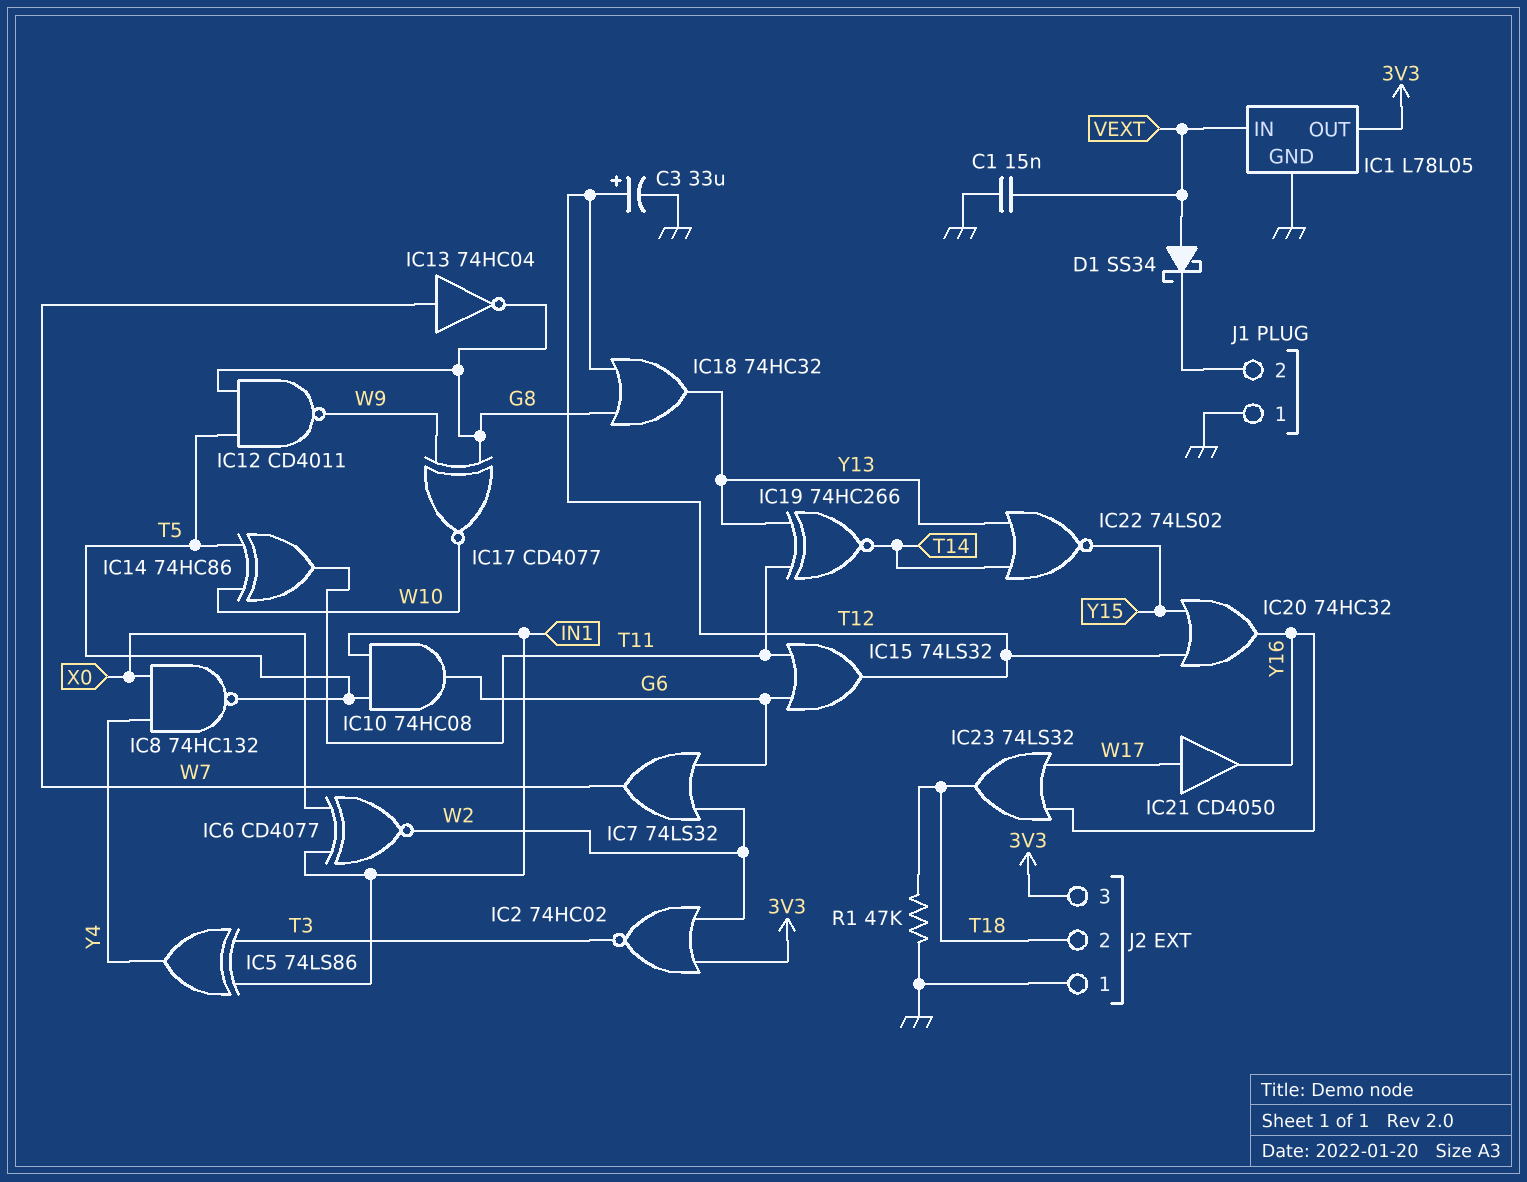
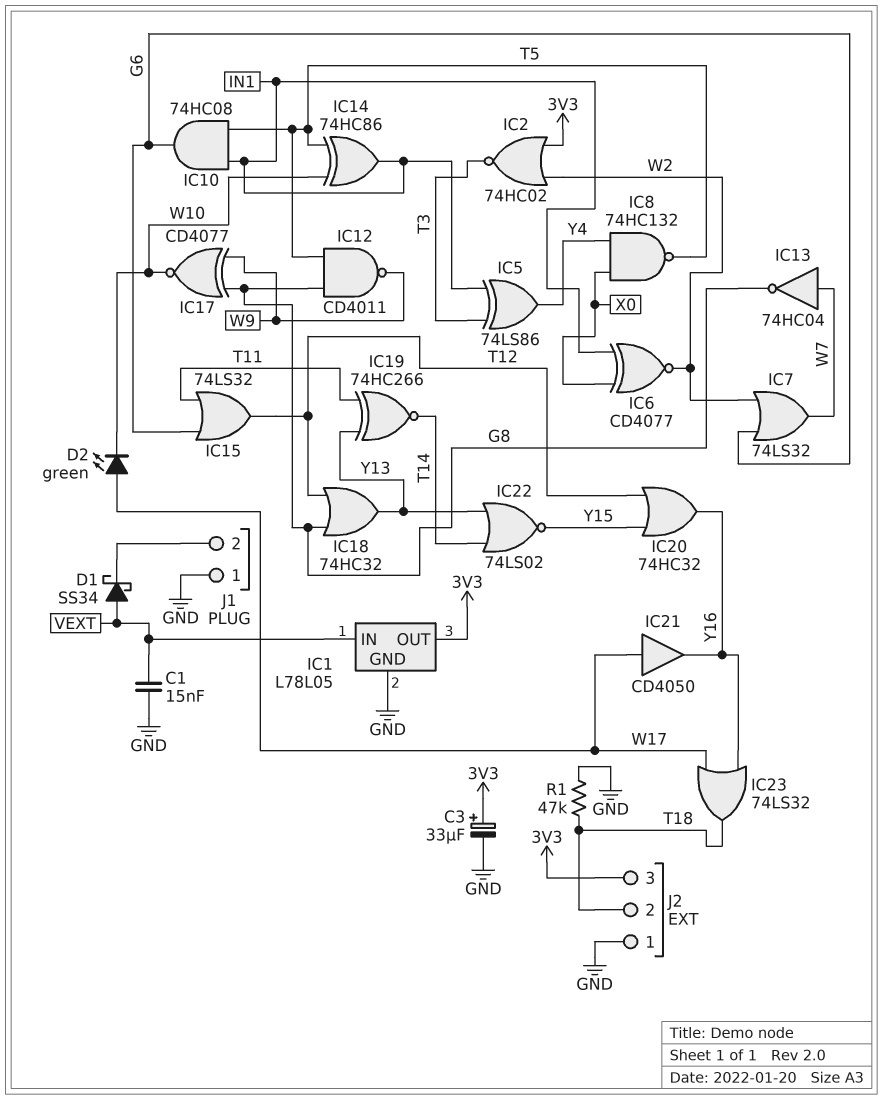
C3: 33uF (plus T12, minus GND) -> 33uF (plus 3V3, minus GND)
D2: none -> LED green (A W17, K W10)
IC14: XOR 74HC86 (in T5, in W10, out T11) -> XOR 74HC86 (in T5, in W10, out IN1)

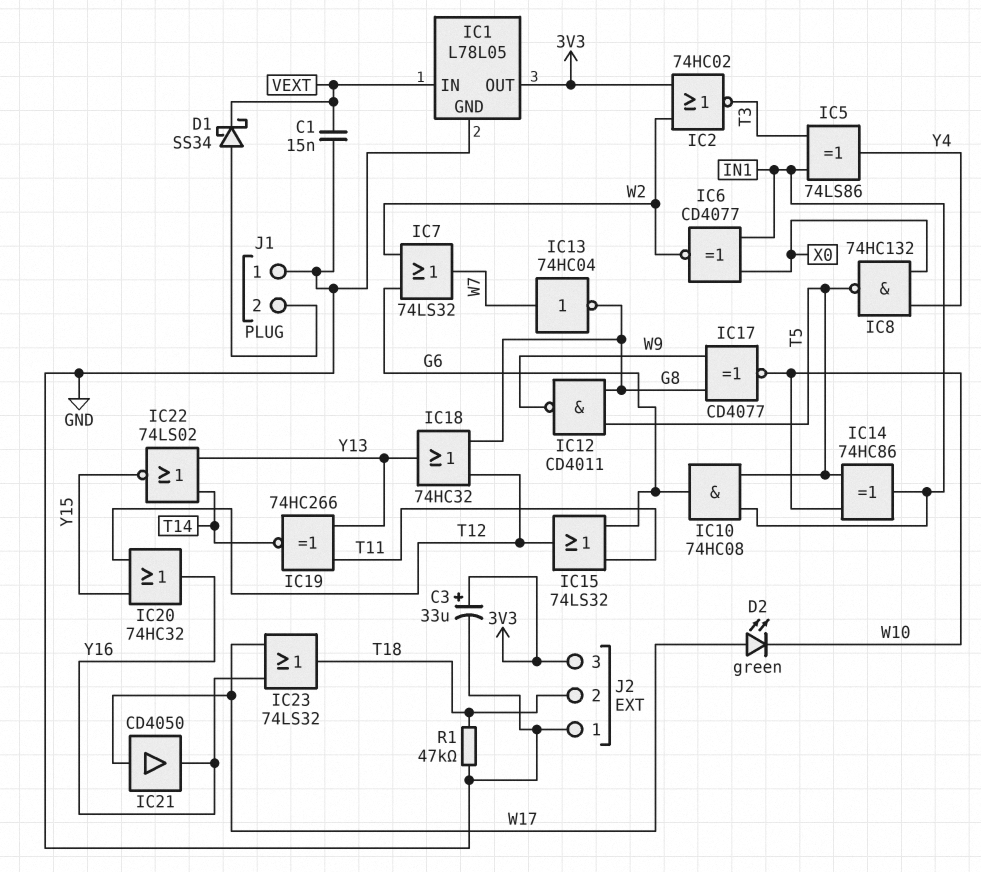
D1: schottky SS34 (A VEXT, K J1/2) -> schottky SS34 (A J1/2, K VEXT)

